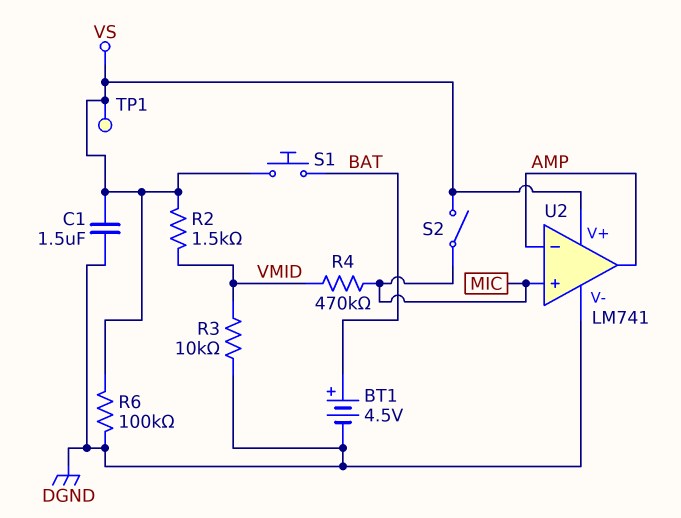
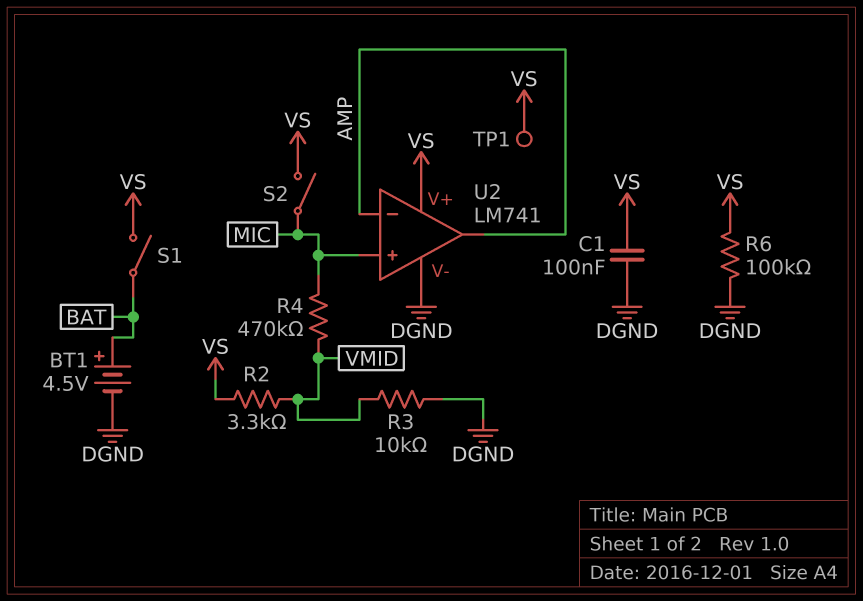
C1: 1.5uF (DGND, VS) -> 100nF (DGND, VS)
R2: 1.5k (VMID, VS) -> 3.3k (VMID, VS)
S1: button (BAT, VS) -> switch (BAT, VS)

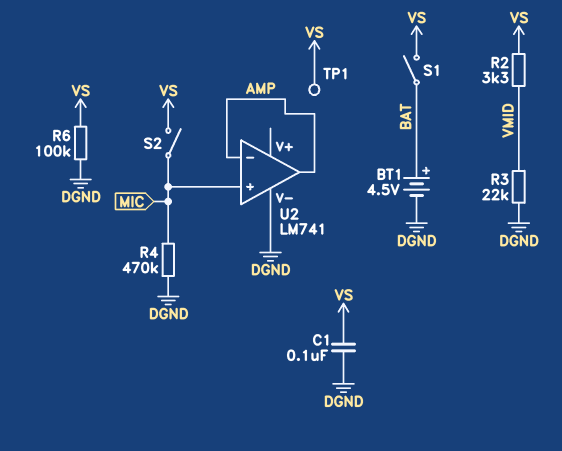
R3: 10k (DGND, VMID) -> 22k (DGND, VMID)
R4: 470k (MIC, VMID) -> 470k (DGND, MIC)
U2 pin V+: VS -> none

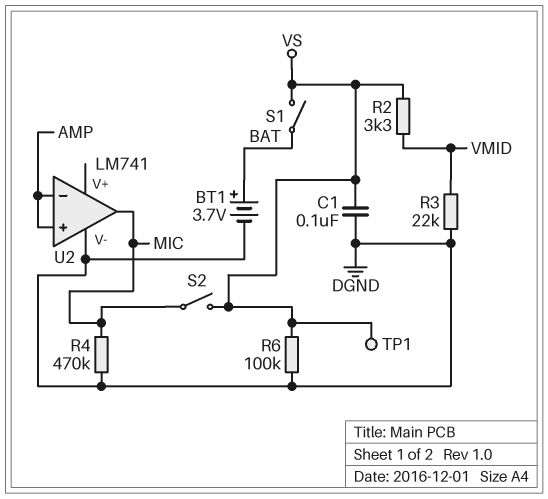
BT1: 4.5V (plus BAT, minus DGND) -> 3.7V (plus BAT, minus DGND)
U2 pin in+: MIC -> AMP
U2 pin out: AMP -> MIC

